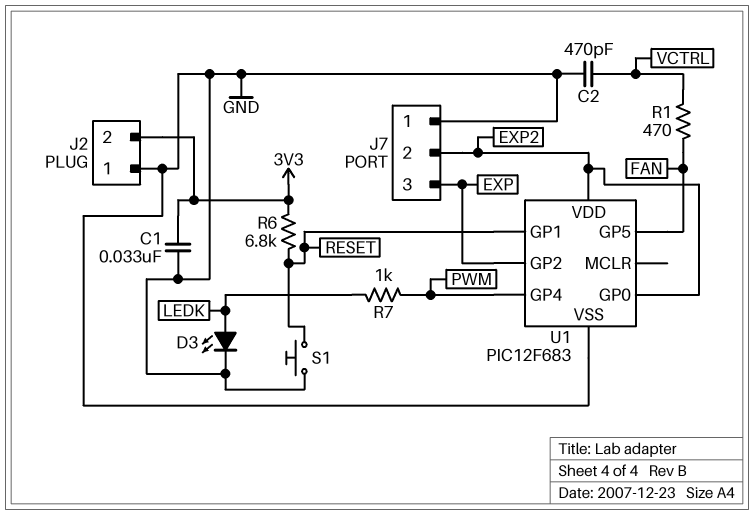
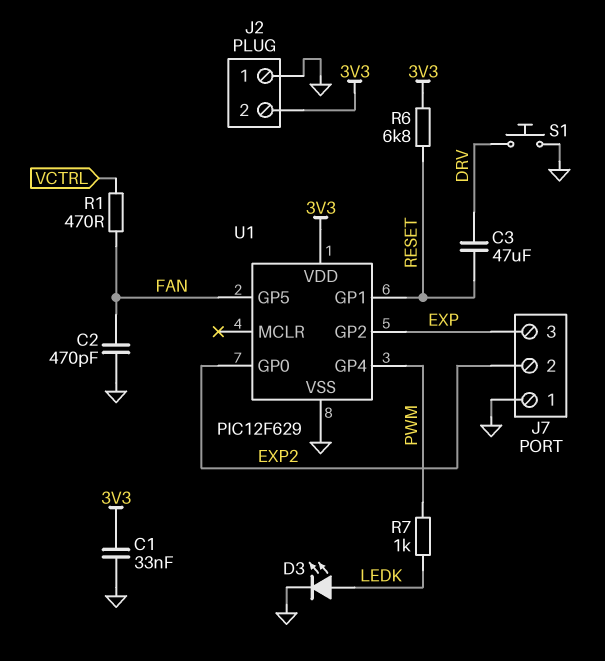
C2: 470pF (GND, VCTRL) -> 470pF (FAN, GND)
C3: none -> 47uF (DRV, RESET)
S1: button (GND, RESET) -> button (DRV, GND)
U1: PIC12F683 -> PIC12F629
U1 pin VDD: EXP2 -> 3V3

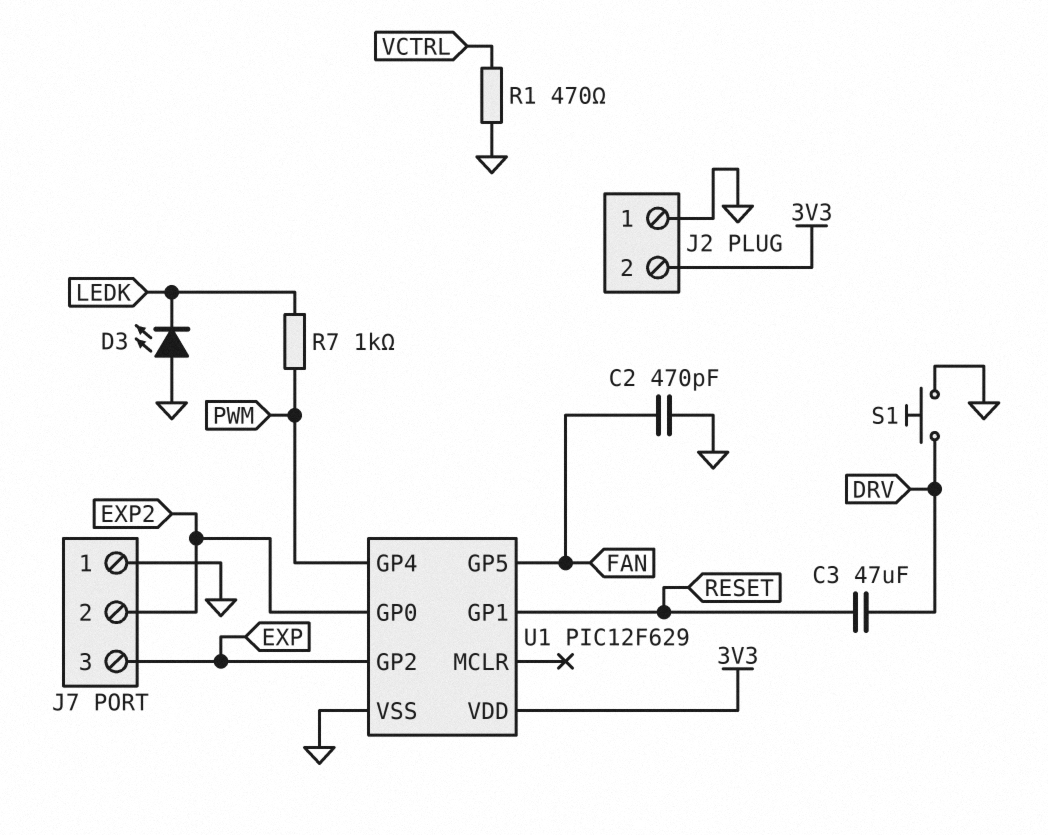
C1: 33nF (3V3, GND) -> none
D3: LED (A LEDK, K GND) -> LED (A GND, K LEDK)
R1: 470 (FAN, VCTRL) -> 470 (GND, VCTRL)
R6: 6.8k (3V3, RESET) -> none

